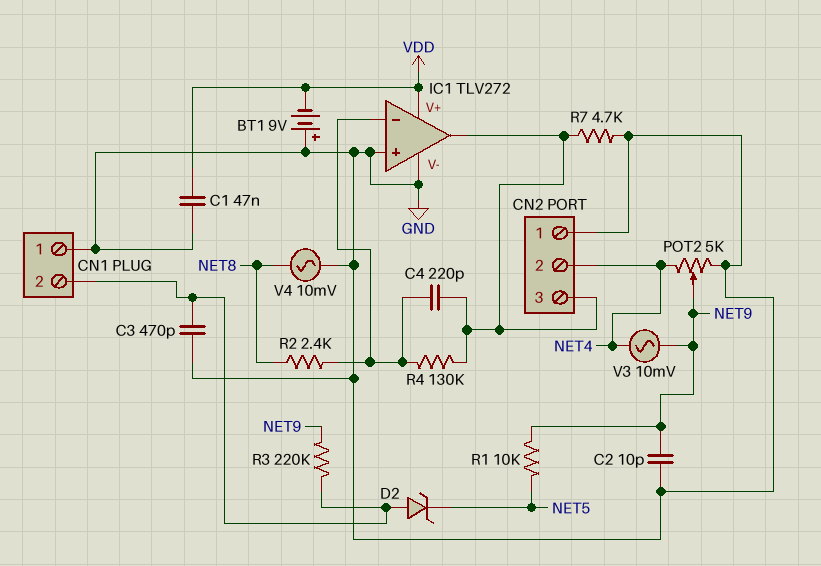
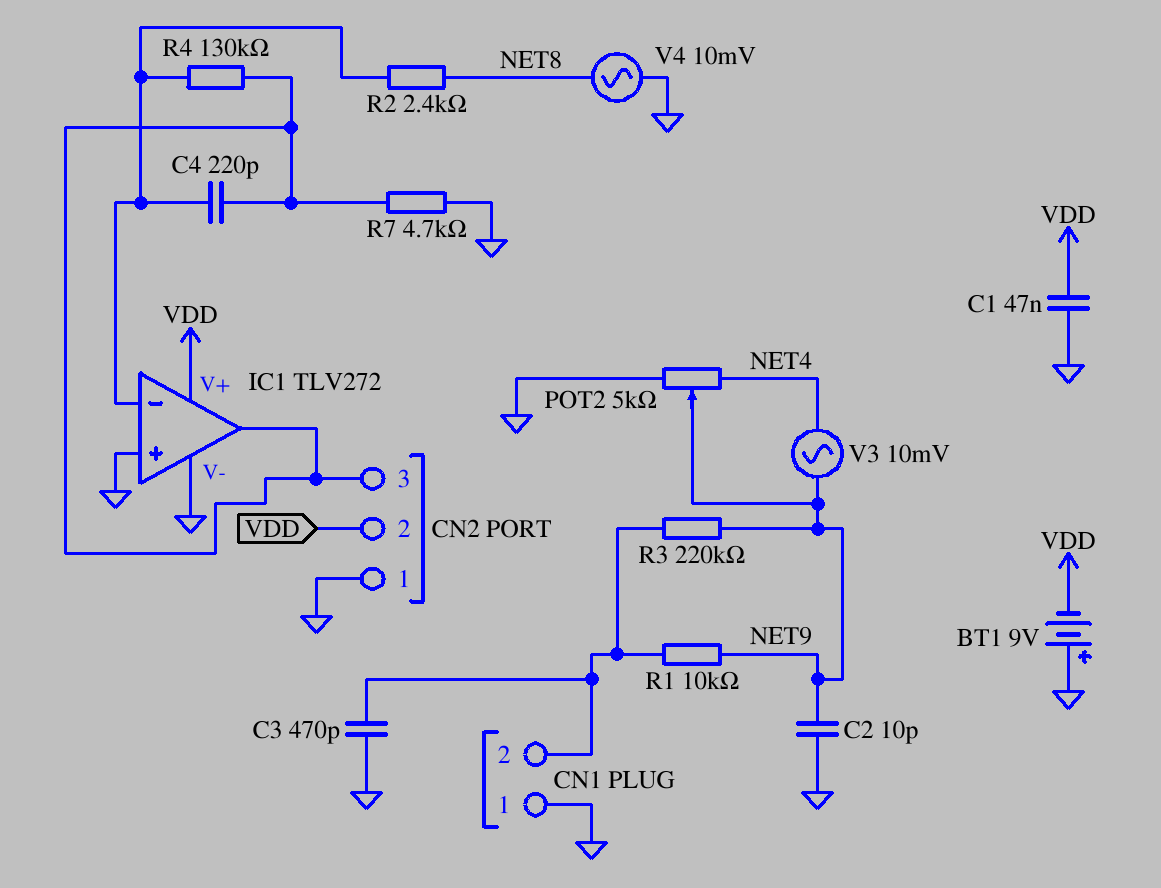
CN2 pin 2: NET4 -> VDD
D2: zener (A CN1/2, K NET5) -> none
R1: 10k (NET5, NET9) -> 10k (CN1/2, NET9)

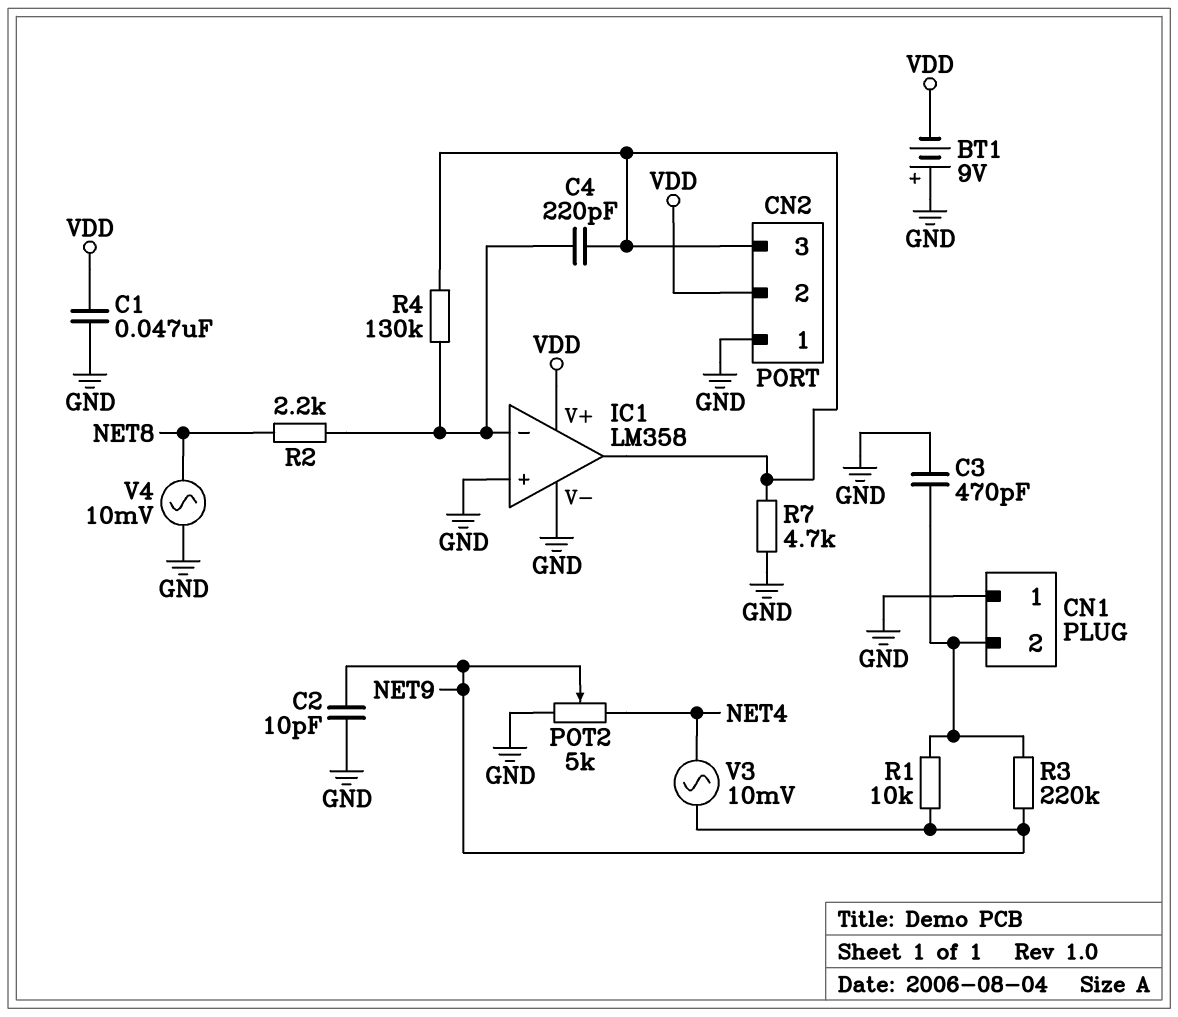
IC1: TLV272 -> LM358
R2: 2.4k (IC1/in-, NET8) -> 2.2k (IC1/in-, NET8)

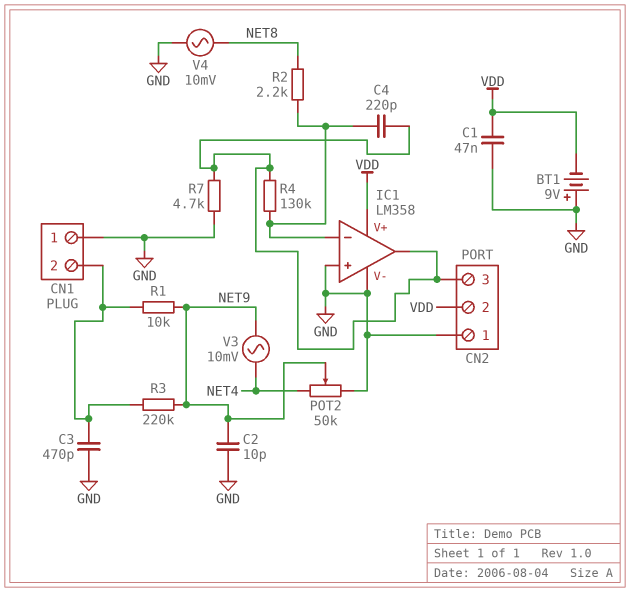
POT2: 5k (GND, NET4, wiper NET9) -> 50k (GND, NET4, wiper NET9)

